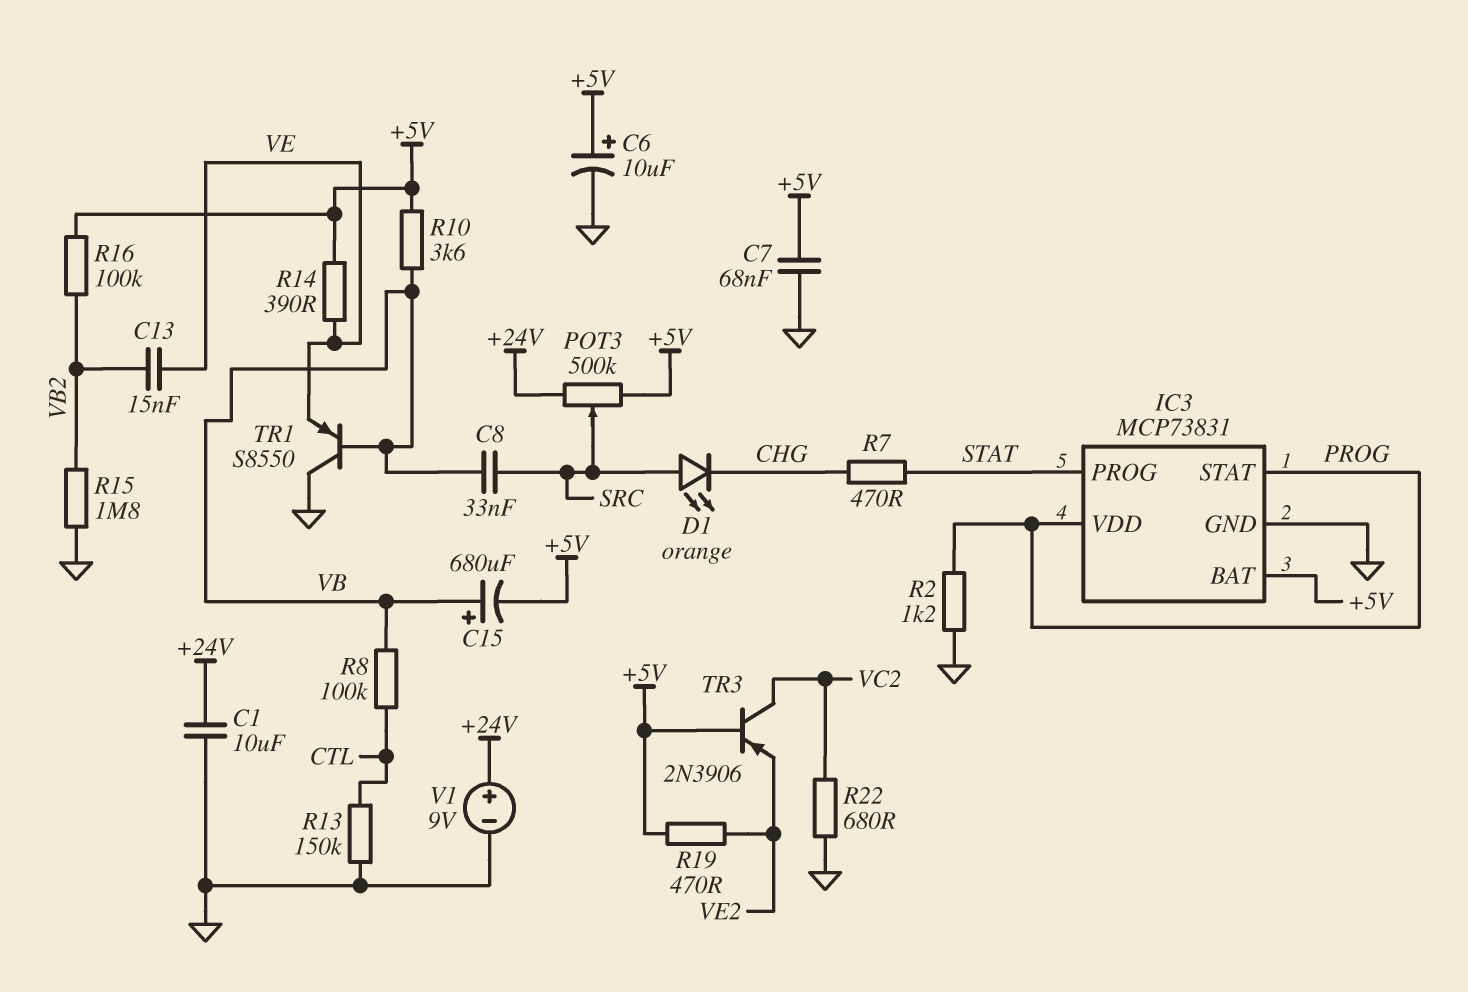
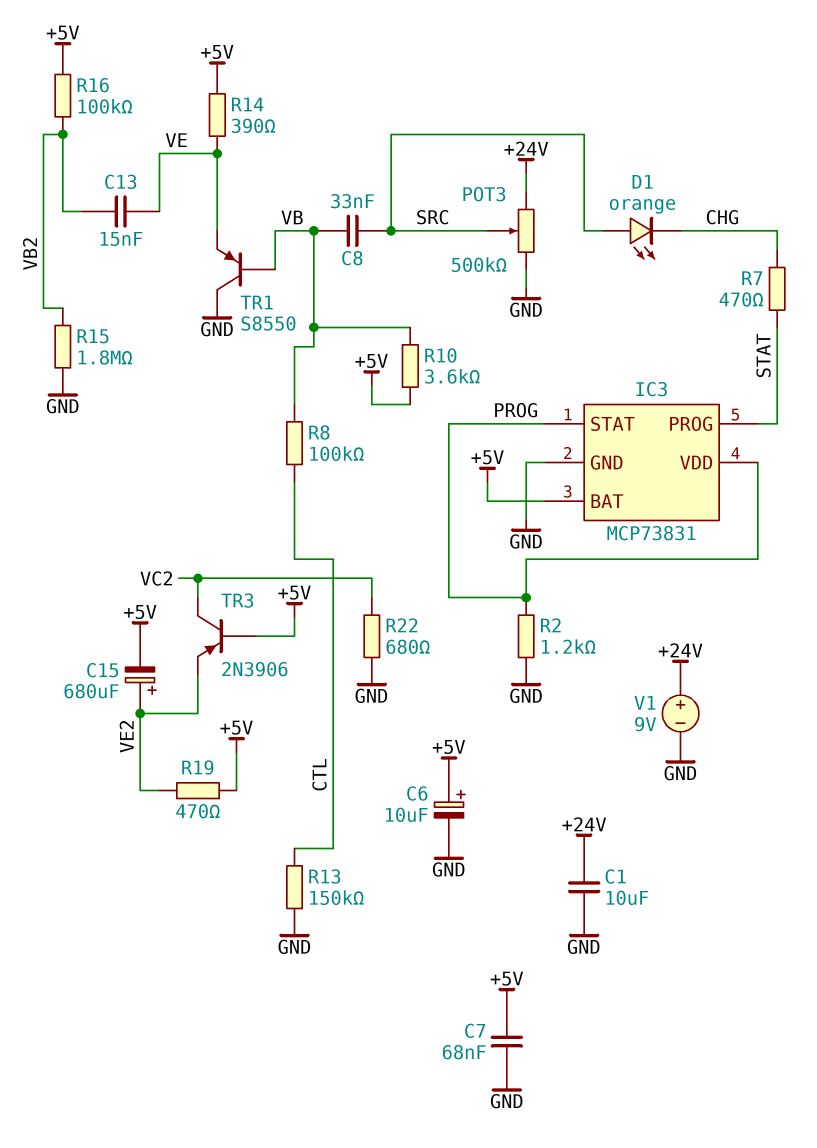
C15: 680uF (plus VB, minus +5V) -> 680uF (plus VE2, minus +5V)
POT3: 500k (+5V, +24V, wiper SRC) -> 500k (+24V, GND, wiper SRC)

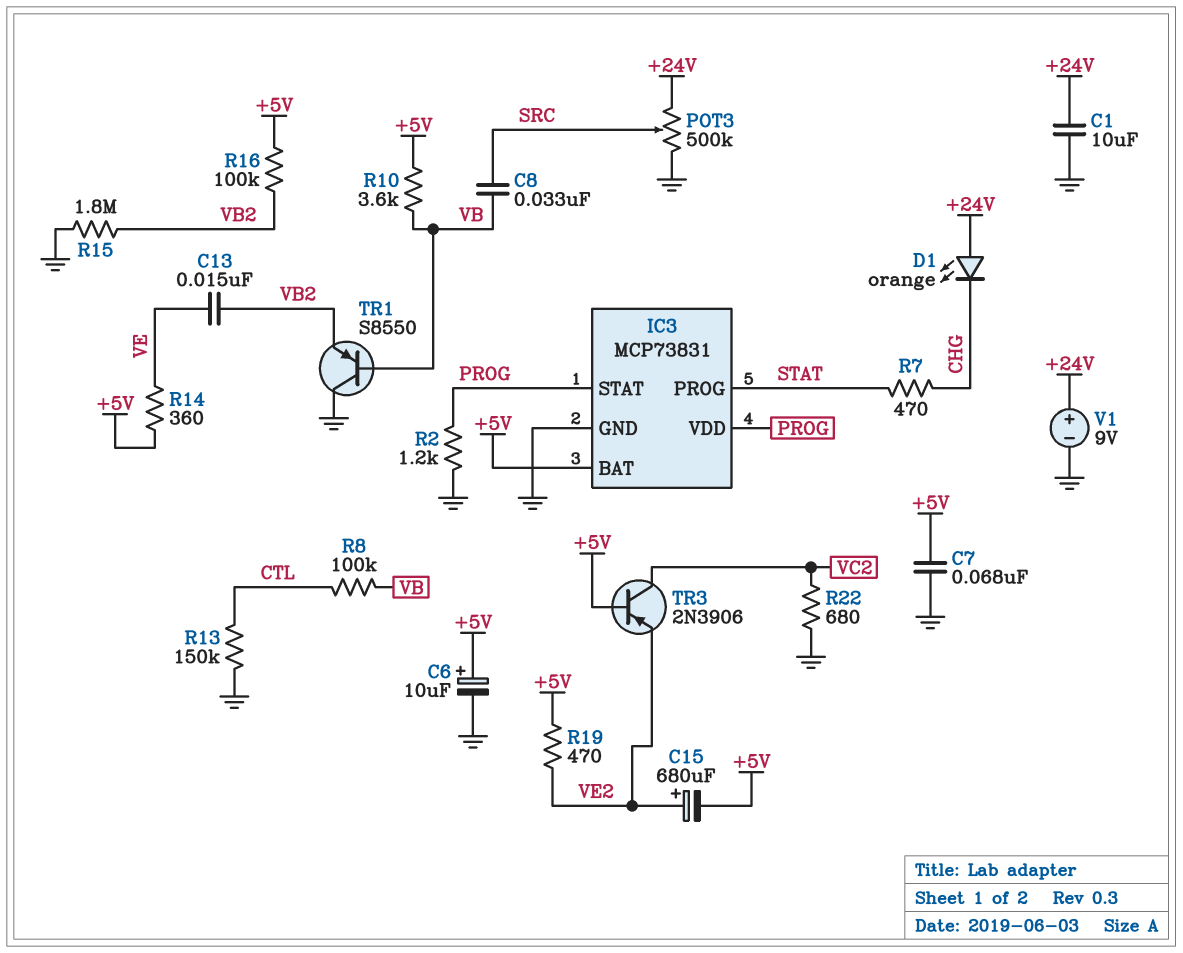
D1: LED orange (A SRC, K CHG) -> LED orange (A +24V, K CHG)
R14: 390 (+5V, VE) -> 360 (+5V, VE)
TR1: PNP S8550 (B VB, C GND, E VE) -> PNP S8550 (B VB, C GND, E VB2)

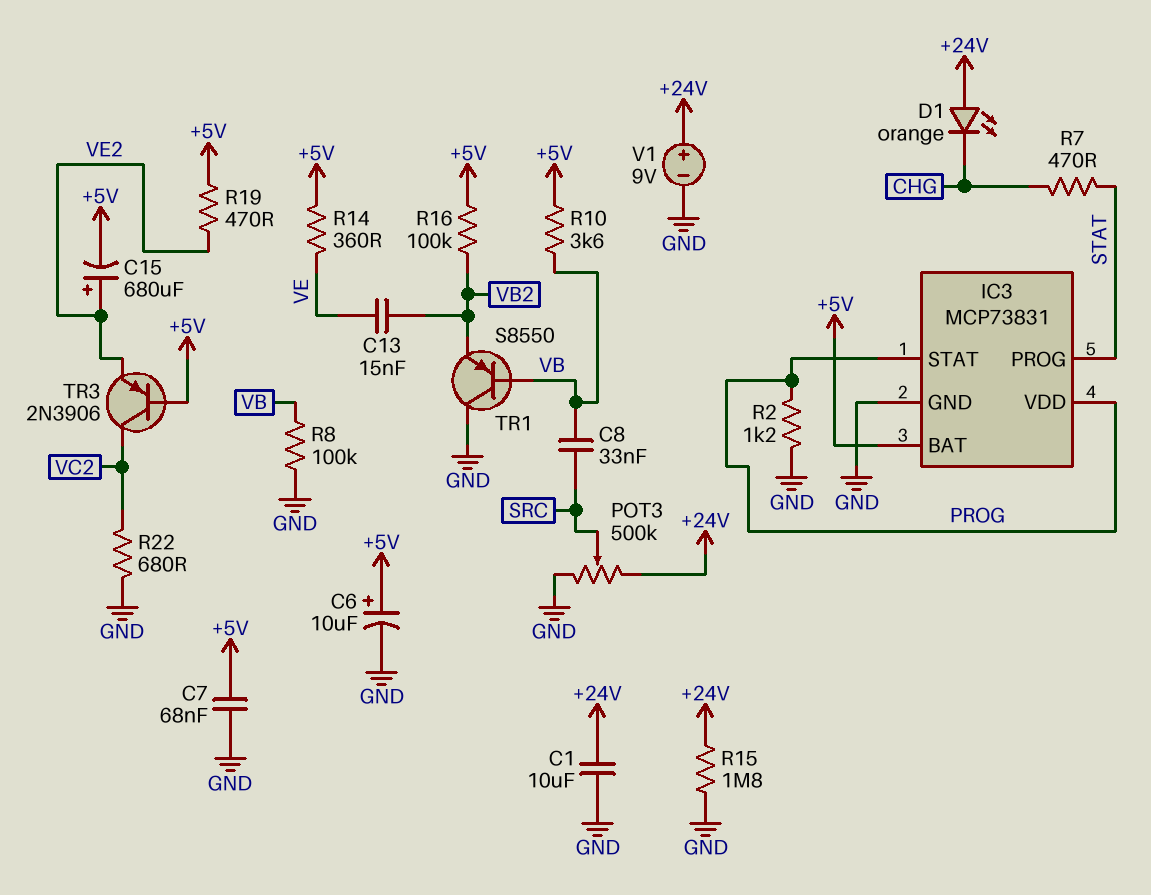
R8: 100k (CTL, VB) -> 100k (GND, VB)
R13: 150k (CTL, GND) -> none
R15: 1.8M (GND, VB2) -> 1.8M (+24V, GND)

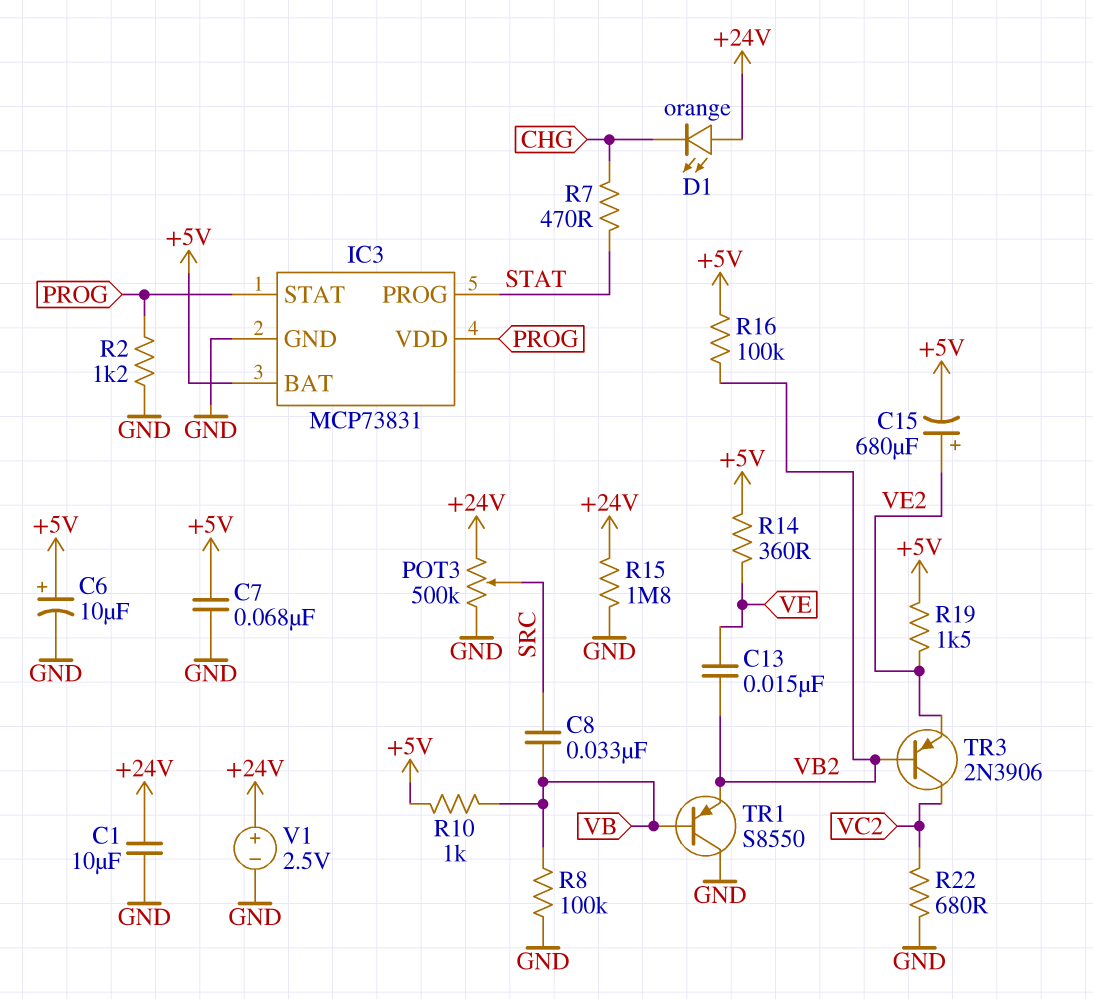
R10: 3.6k (+5V, VB) -> 1k (+5V, VB)
R19: 470 (+5V, VE2) -> 1.5k (+5V, VE2)
TR3: PNP 2N3906 (B +5V, C VC2, E VE2) -> PNP 2N3906 (B VB2, C VC2, E VE2)
V1: 9V (plus +24V, minus GND) -> 2.5V (plus +24V, minus GND)

